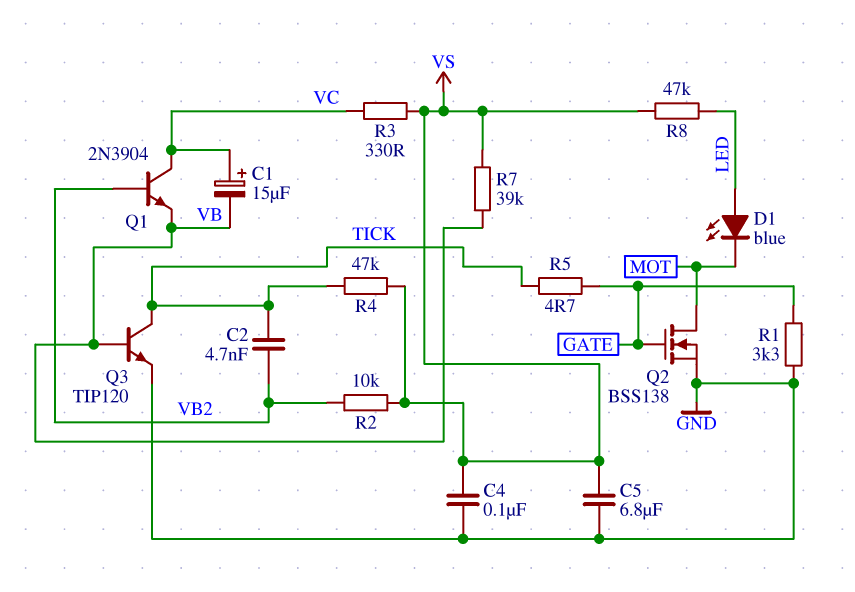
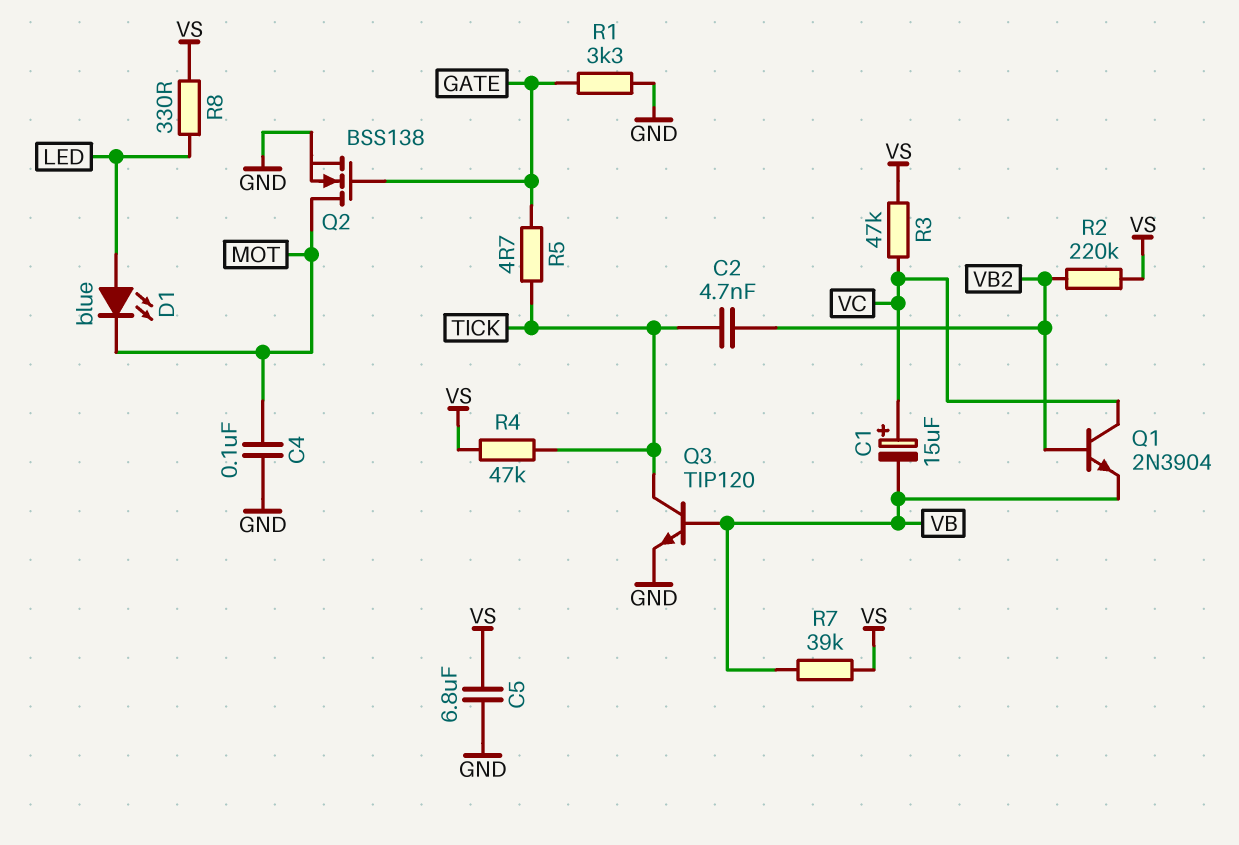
C4: 100nF (GND, VS) -> 100nF (GND, MOT)
R2: 10k (VB2, VS) -> 220k (VB2, VS)
R3: 330 (VC, VS) -> 47k (VC, VS)
R8: 47k (LED, VS) -> 330 (LED, VS)

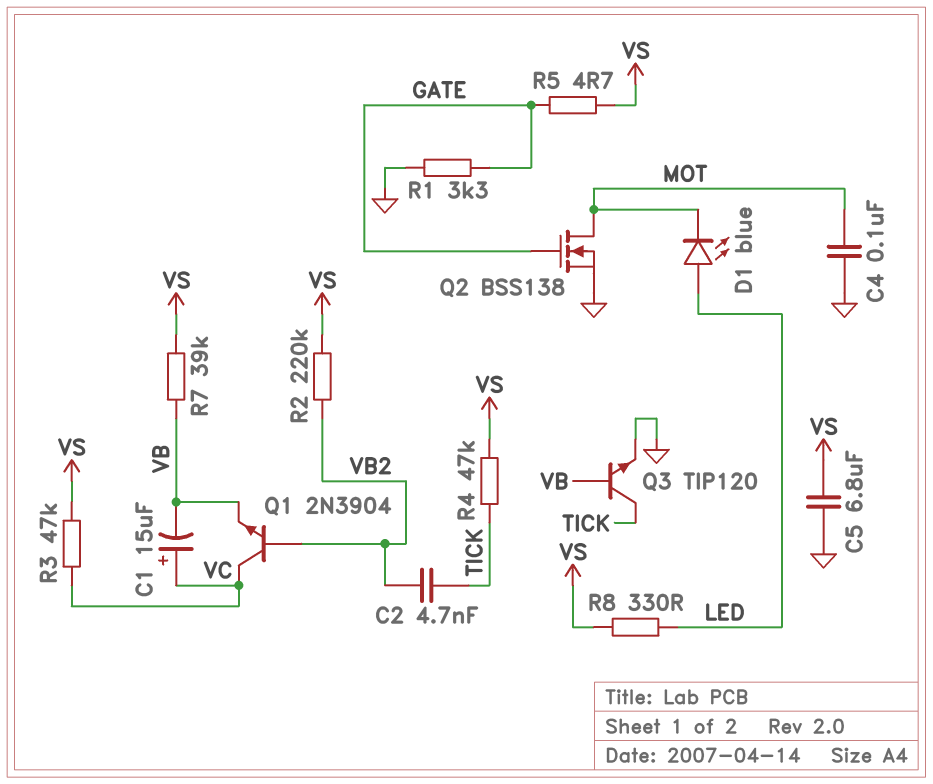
R5: 4.7 (GATE, TICK) -> 4.7 (GATE, VS)

